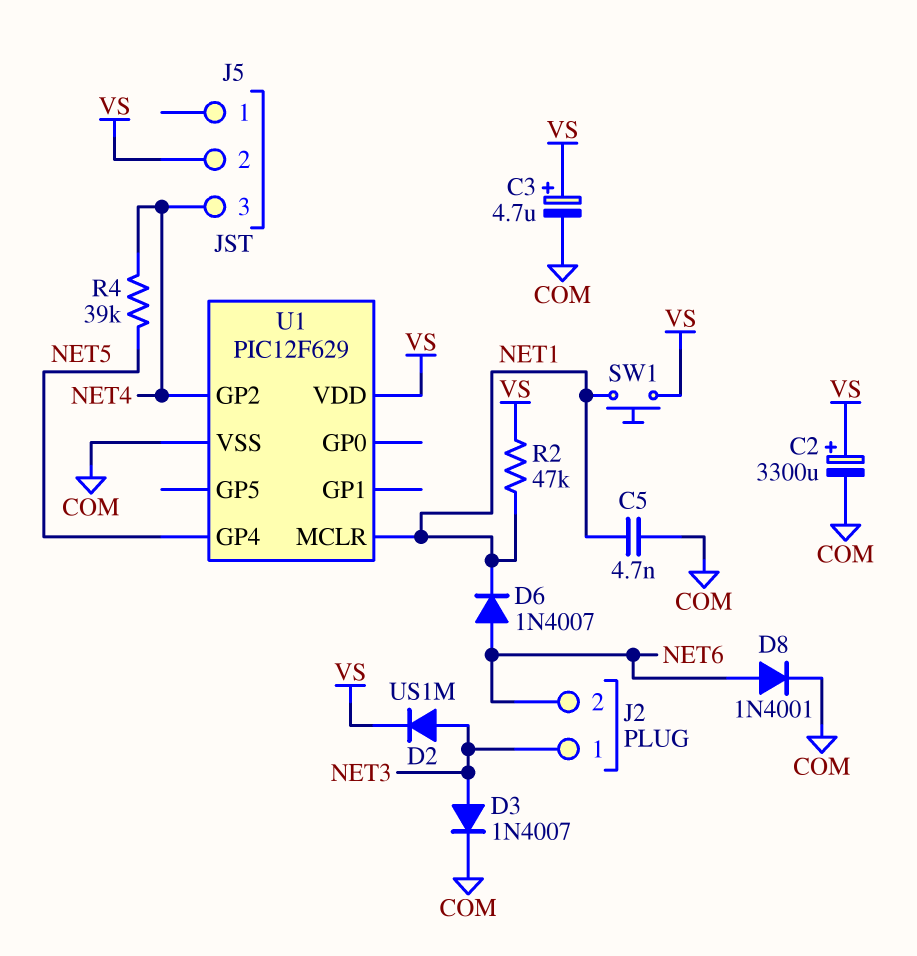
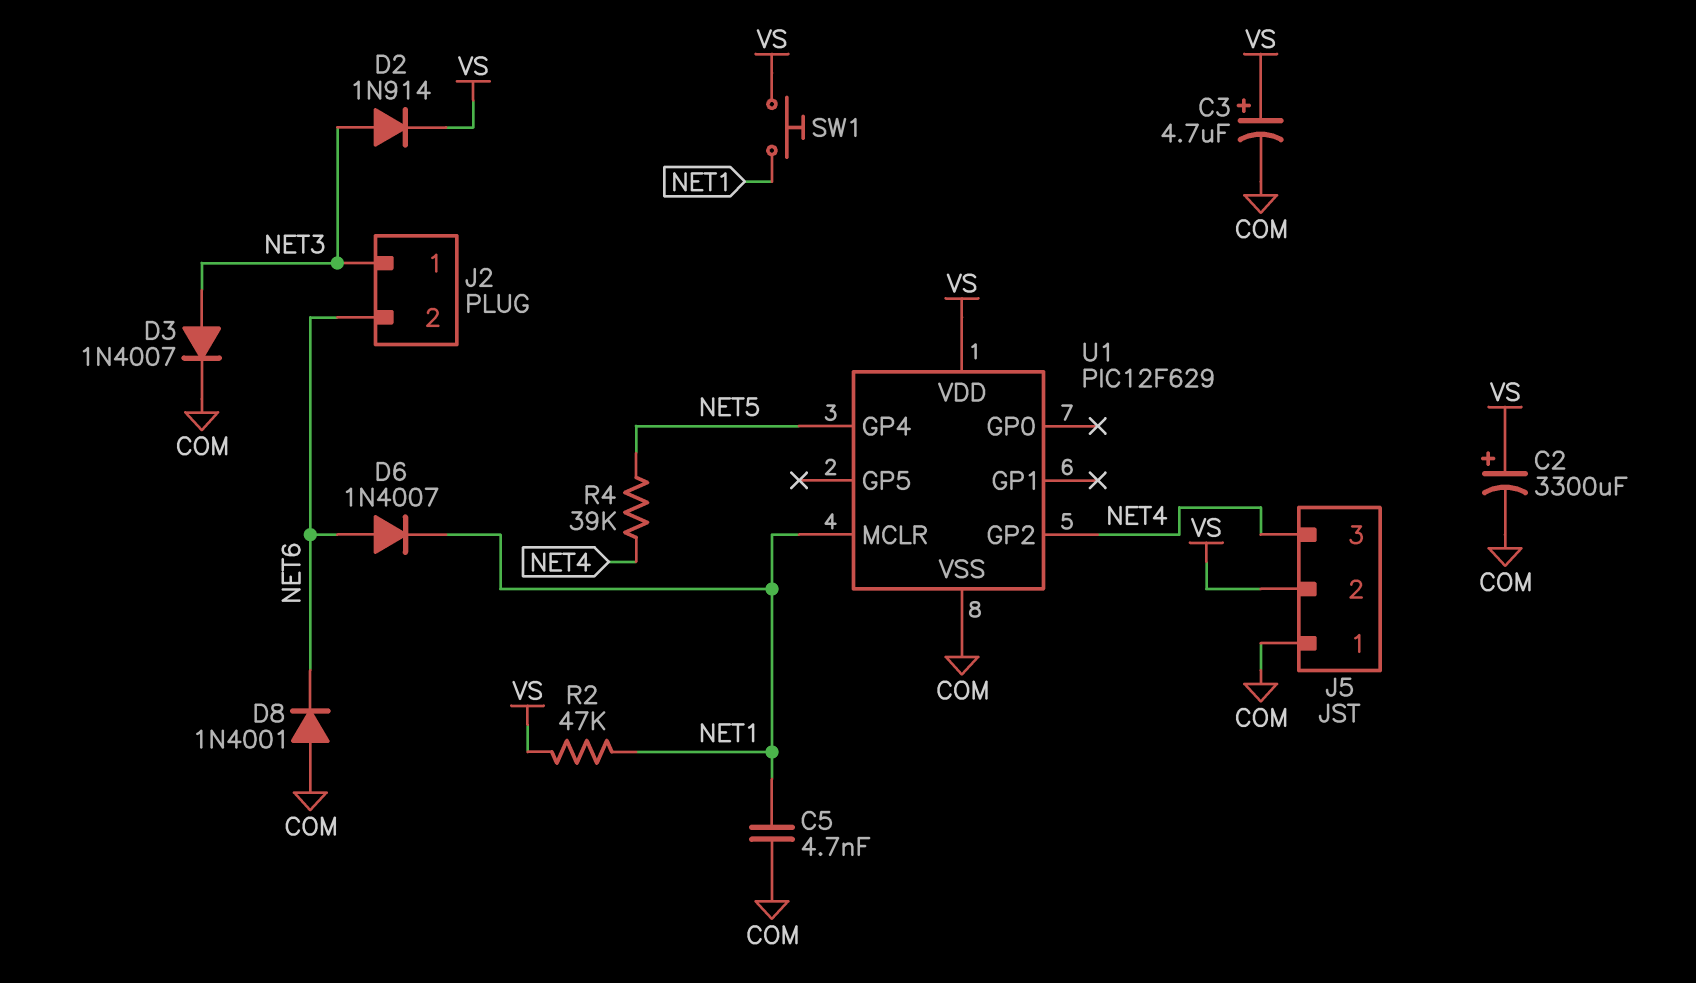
D2: diode US1M (A NET3, K VS) -> diode 1N914 (A NET3, K VS)
D8: diode 1N4001 (A NET6, K COM) -> diode 1N4001 (A COM, K NET6)
J5 pin 1: none -> COM

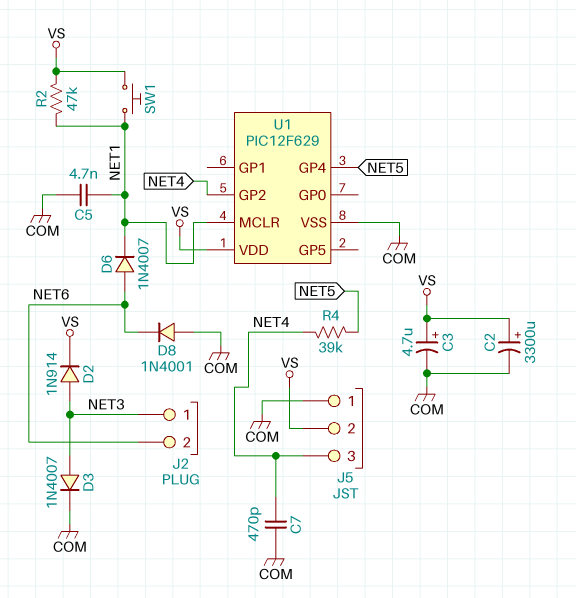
C7: none -> 470pF (COM, NET4)

